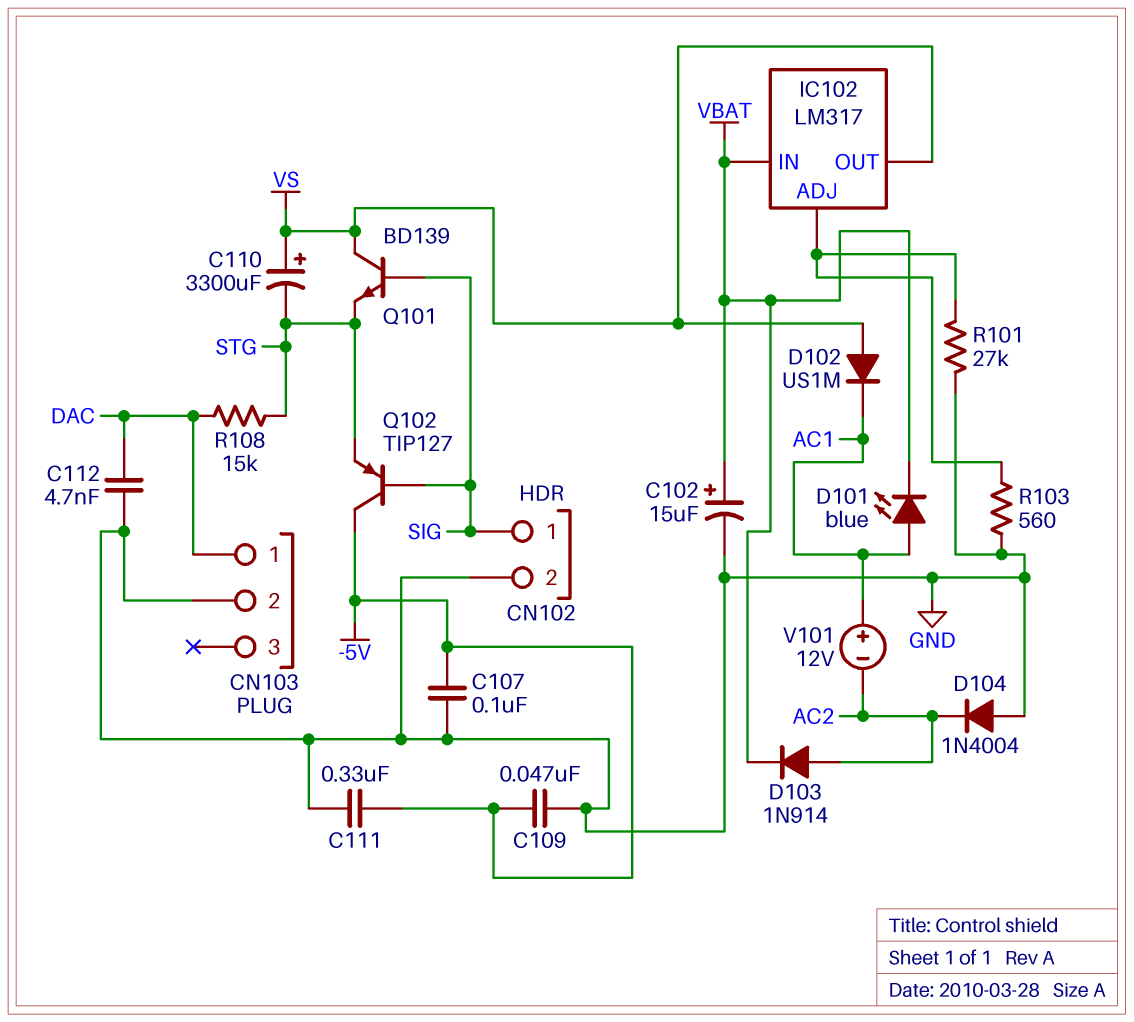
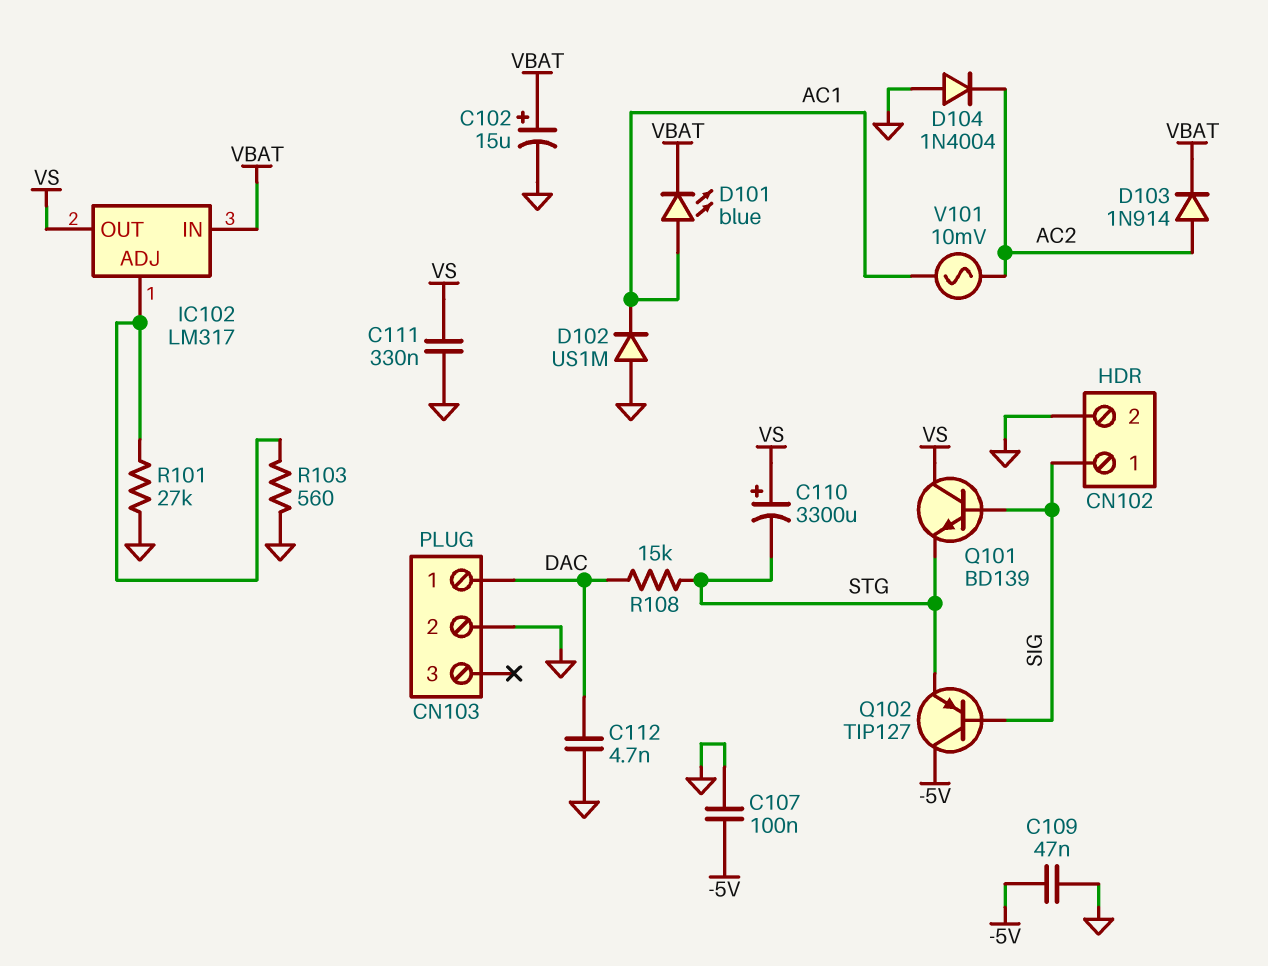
C111: 330nF (-5V, GND) -> 330nF (GND, VS)
D102: diode US1M (A VS, K AC1) -> diode US1M (A GND, K AC1)
V101: 12V (plus AC1, minus AC2) -> AC 10mV (AC1, AC2)

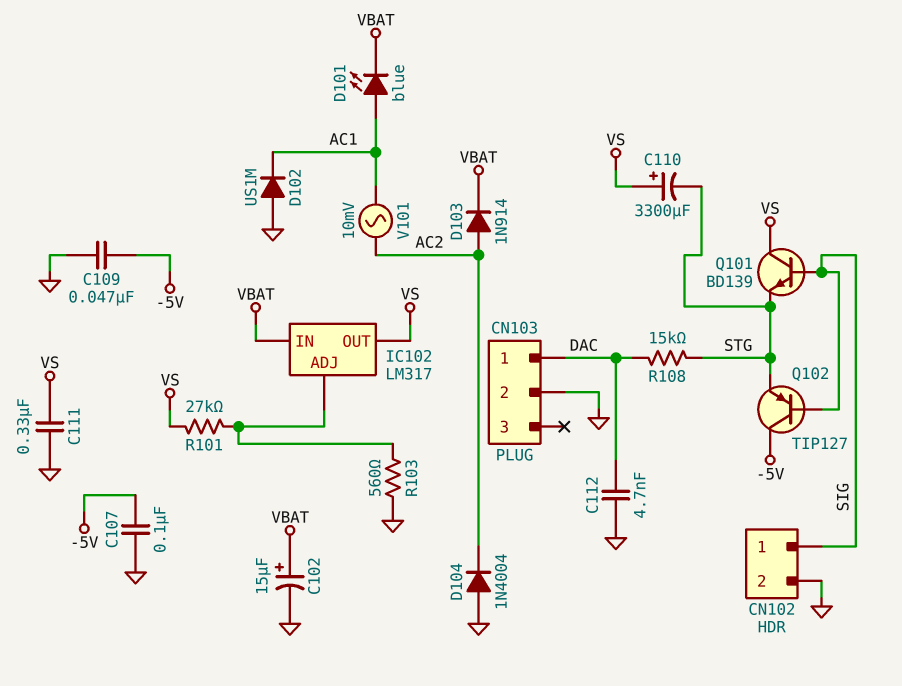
R101: 27k (GND, IC102/ADJ) -> 27k (IC102/ADJ, VS)

